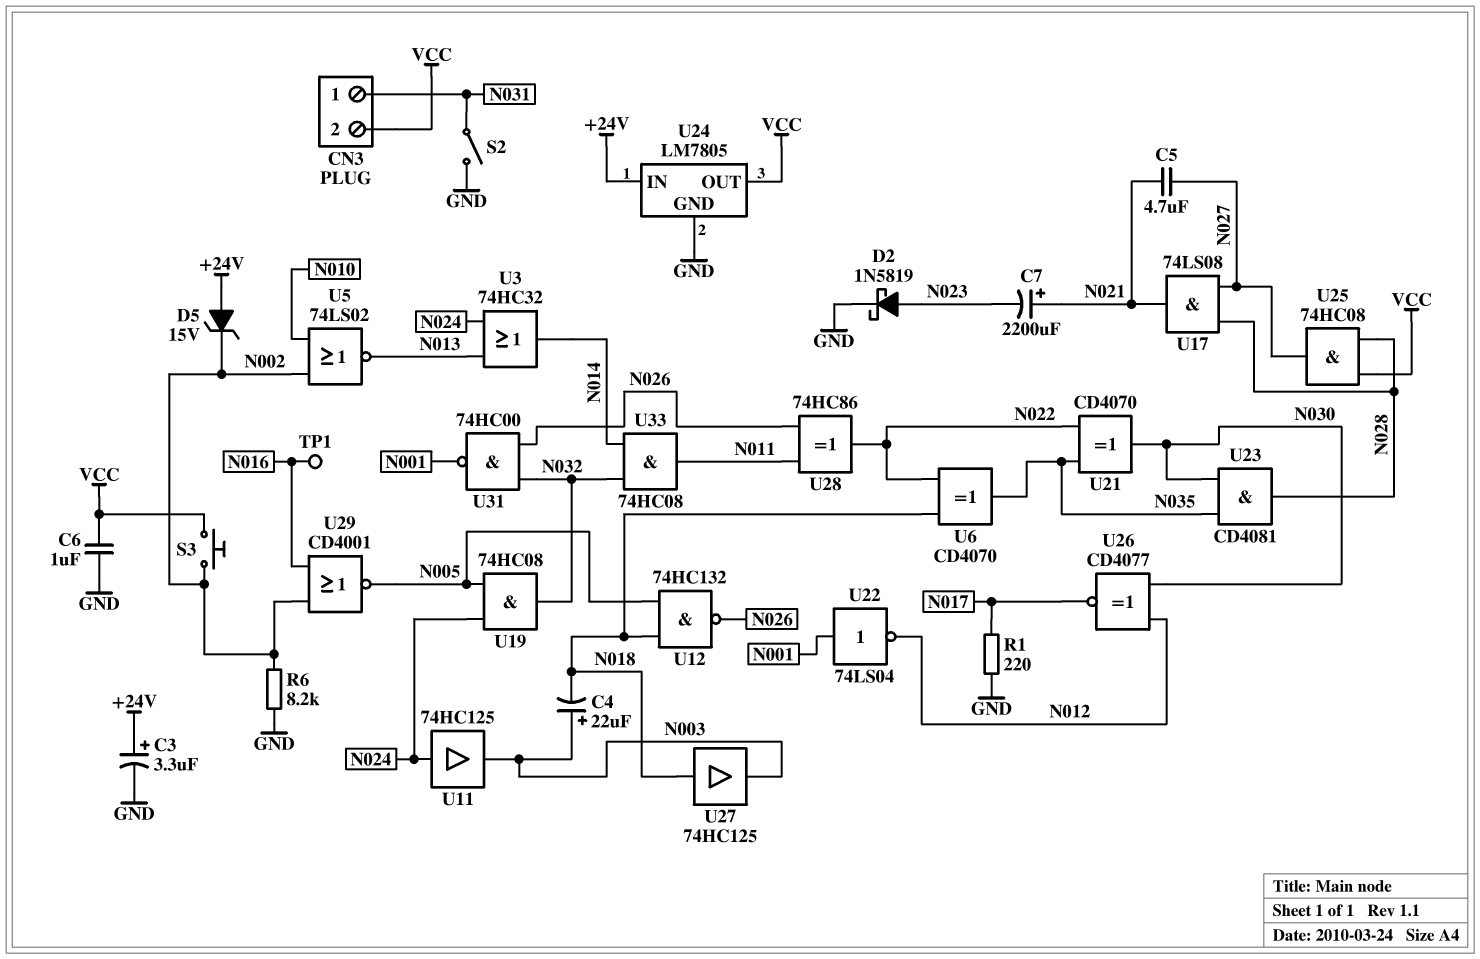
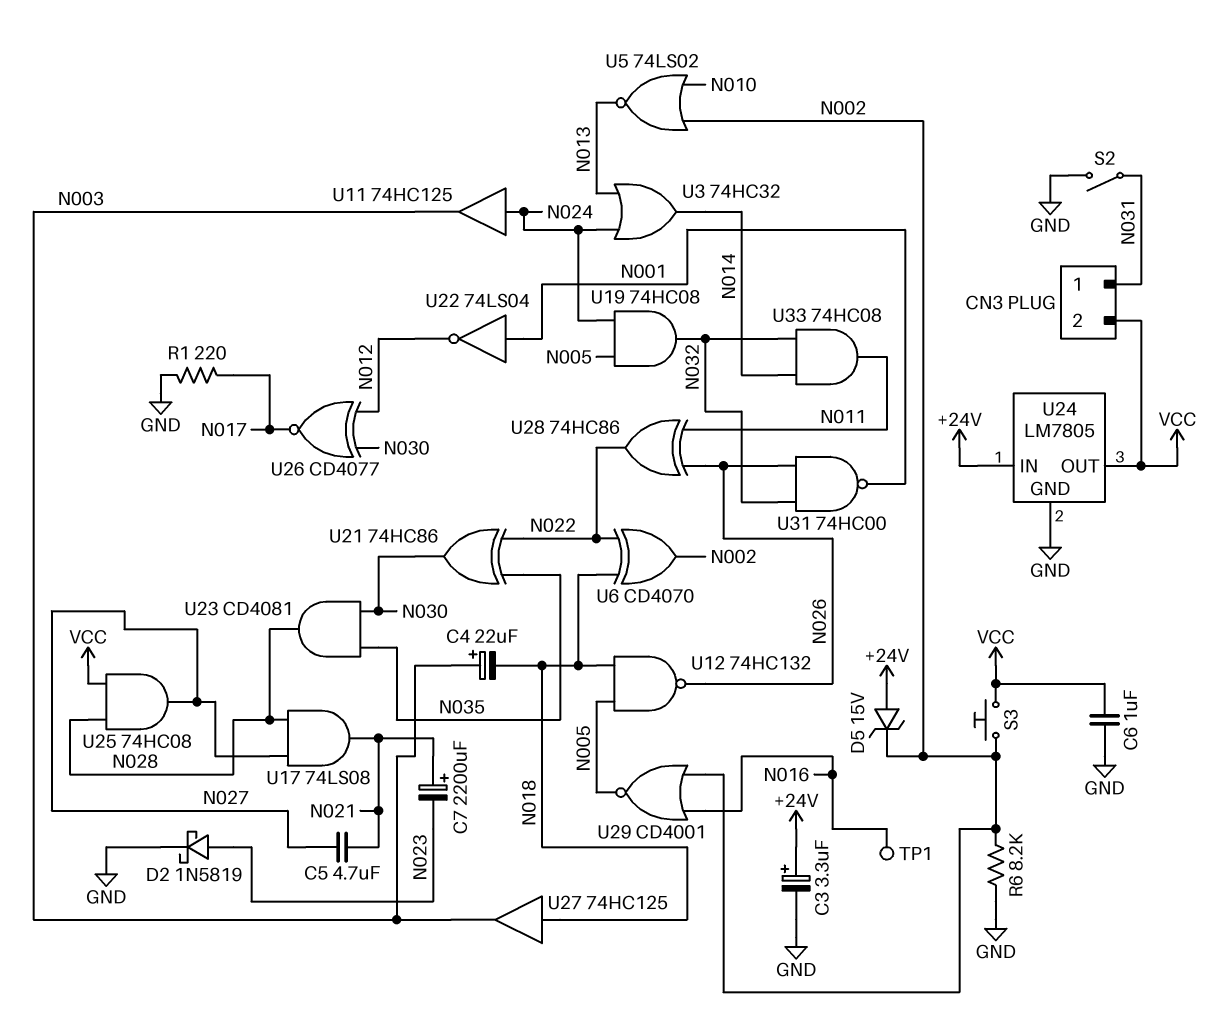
U6: XOR CD4070 (in N018, in N022, out N035) -> XOR CD4070 (in N018, in N022, out N002)
U21: XOR CD4070 (in N022, in N035, out N030) -> XOR 74HC86 (in N022, in N035, out N030)

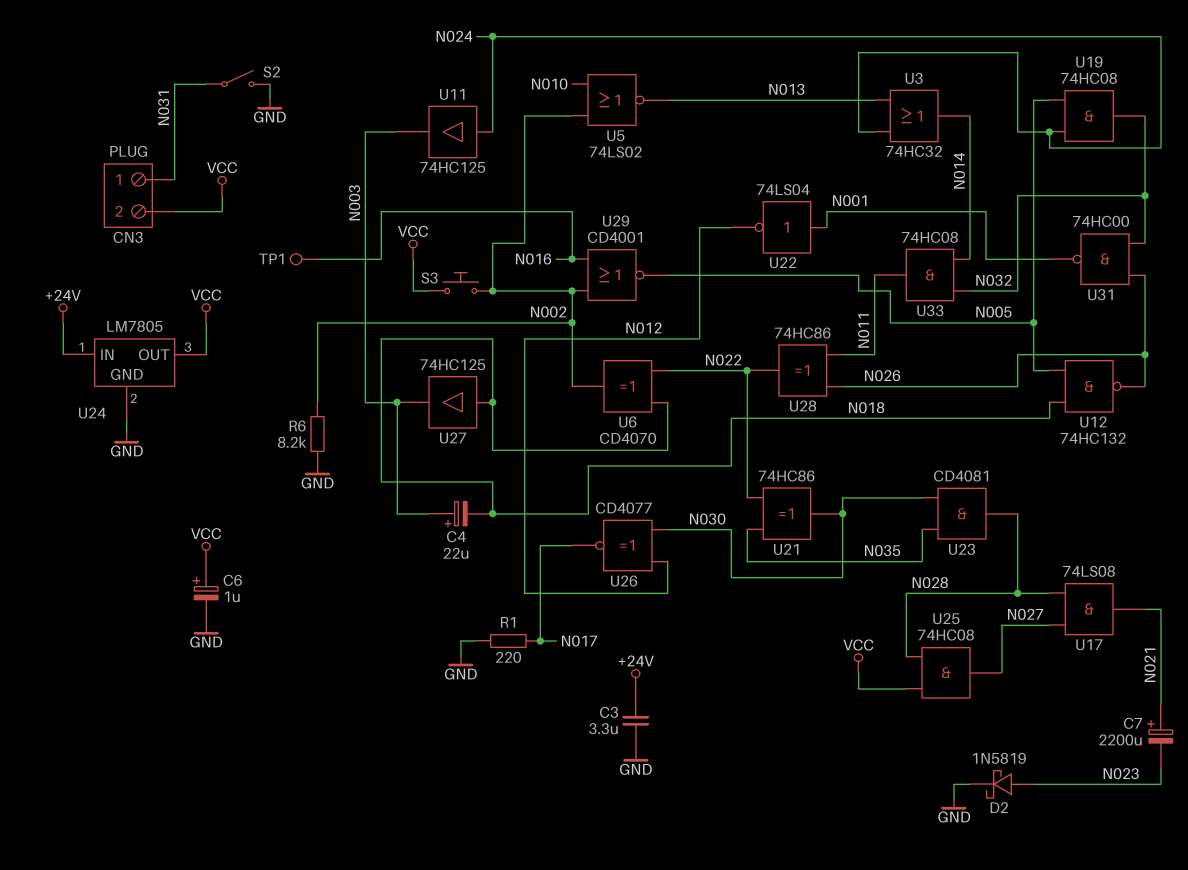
C3: 3.3uF (plus +24V, minus GND) -> 3.3uF (+24V, GND)
C5: 4.7uF (N021, N027) -> none
C6: 1uF (GND, VCC) -> 1uF (plus VCC, minus GND)
D5: zener 15V (A +24V, K N002) -> none

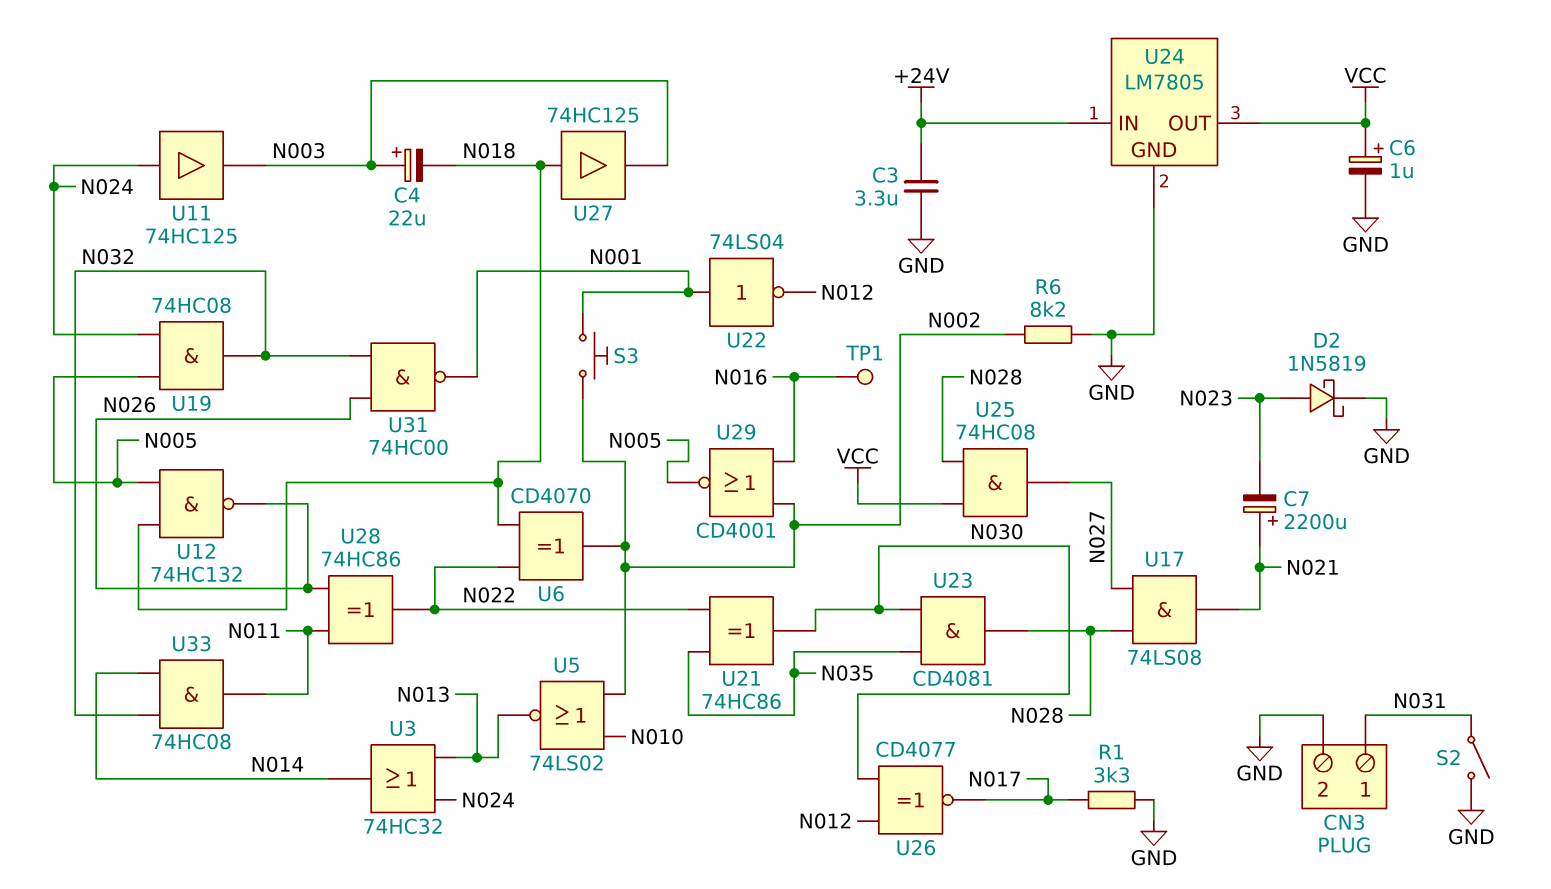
CN3 pin 2: VCC -> GND
R1: 220 (GND, N017) -> 3.3k (GND, N017)
S3: button (N002, VCC) -> button (N001, N002)

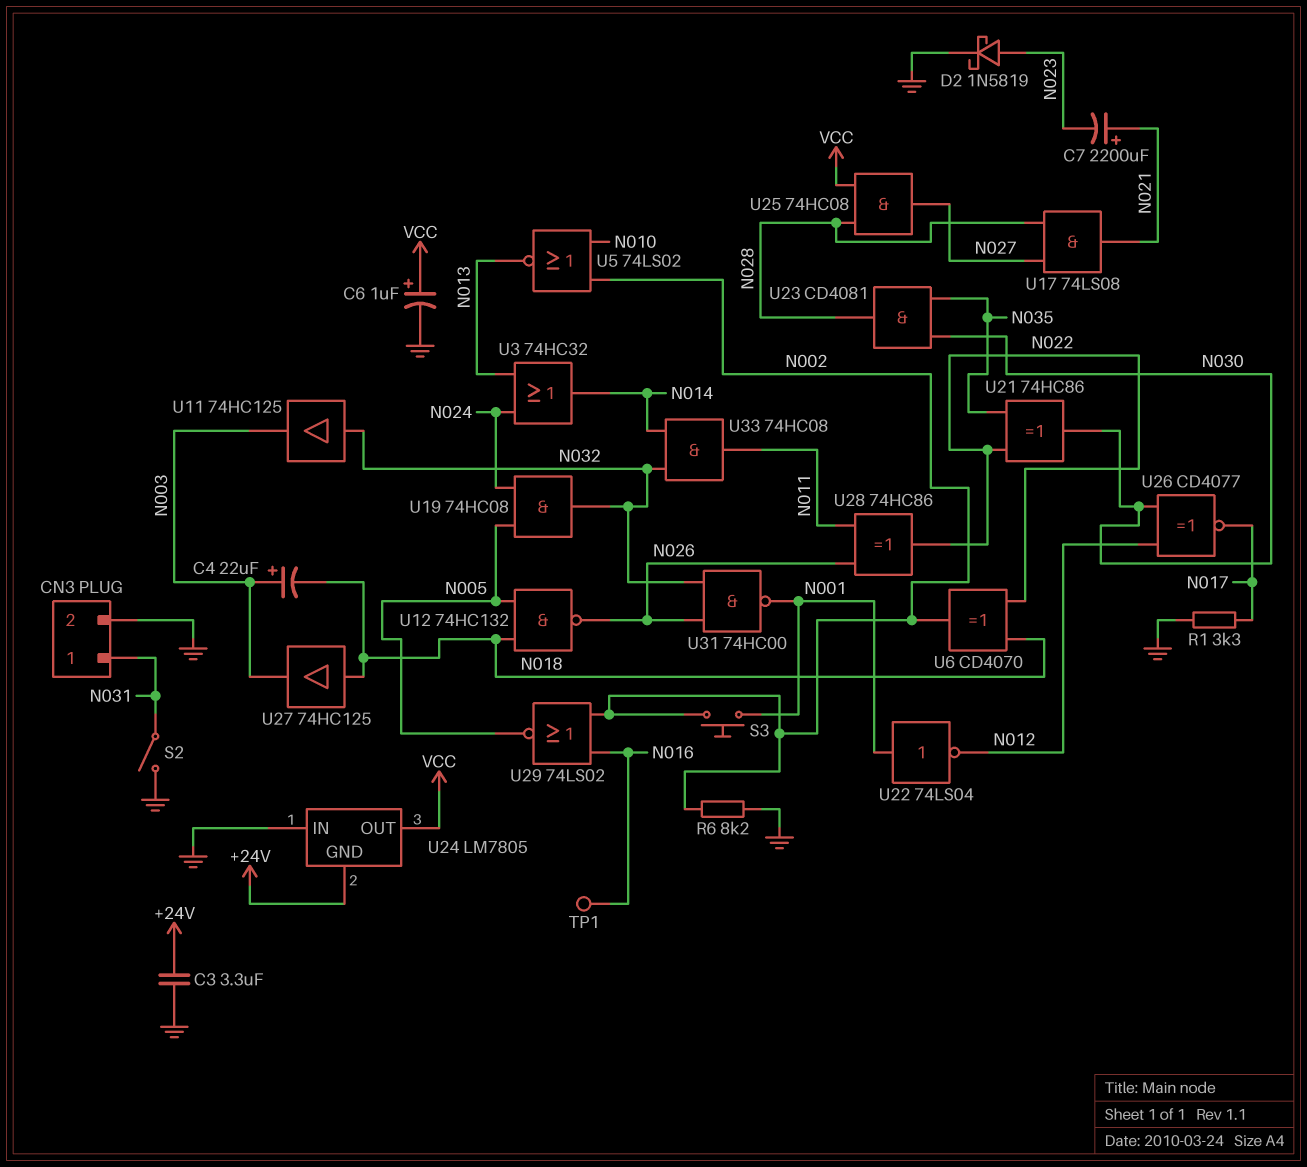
U11: buffer 74HC125 (in N024, out N003) -> buffer 74HC125 (in N032, out N003)
U24 pin GND: GND -> +24V
U24 pin IN: +24V -> GND
U29: NOR CD4001 (in N002, in N016, out N005) -> NOR 74LS02 (in N002, in N016, out N005)

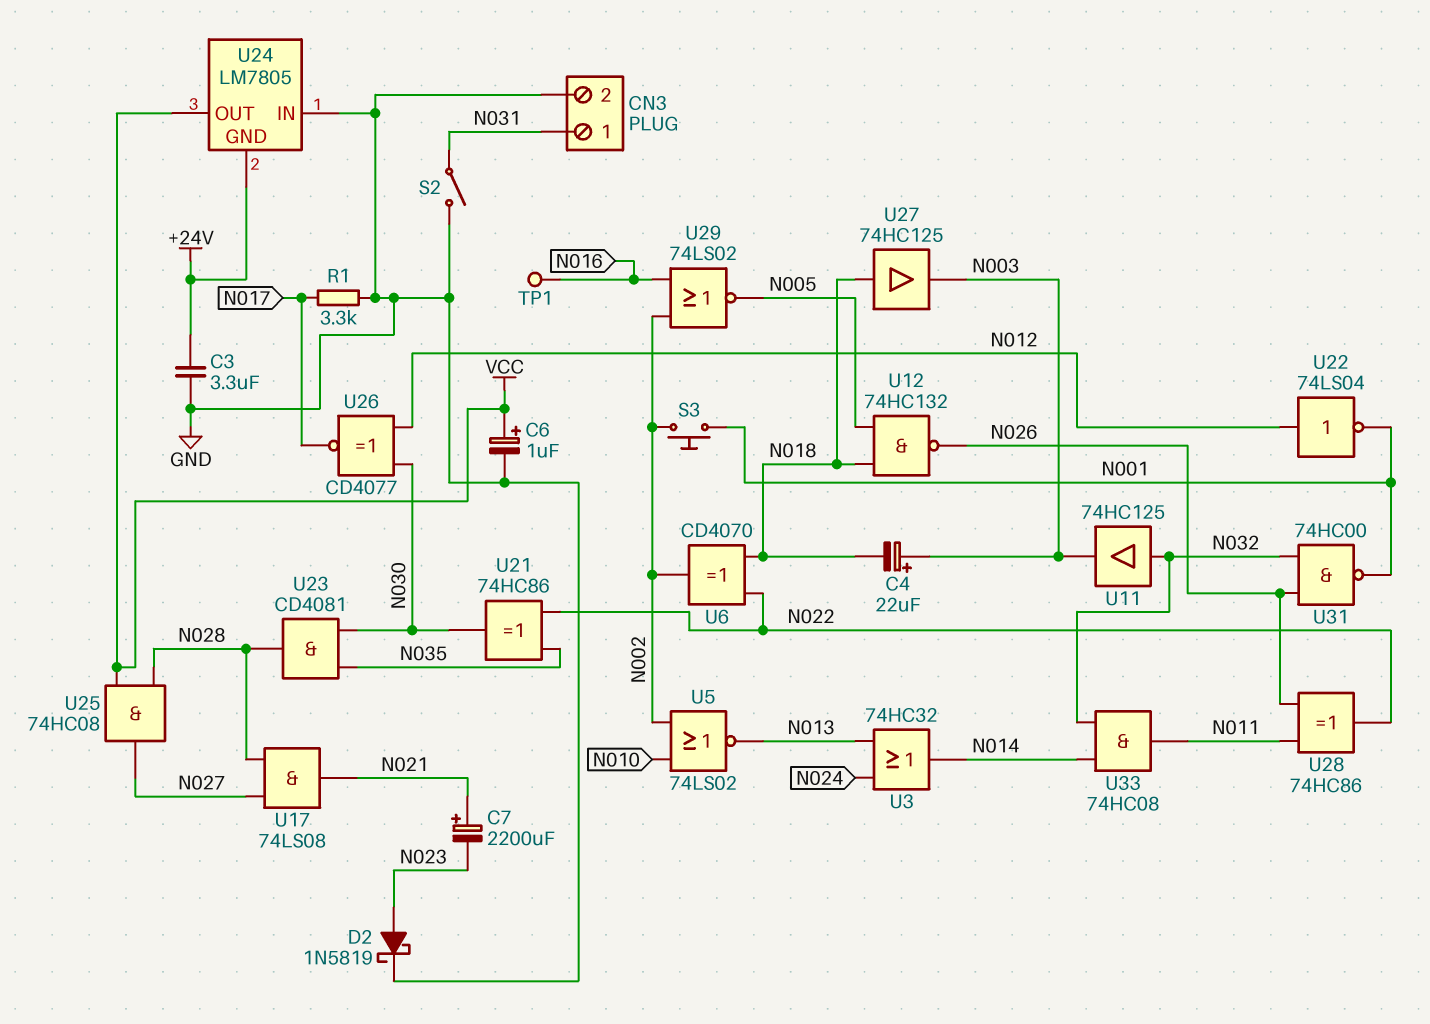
R6: 8.2k (GND, N002) -> none
U19: AND 74HC08 (in N005, in N024, out N032) -> none
U22: NOT 74LS04 (in N001, out N012) -> NOT 74LS04 (in N012, out N001)

